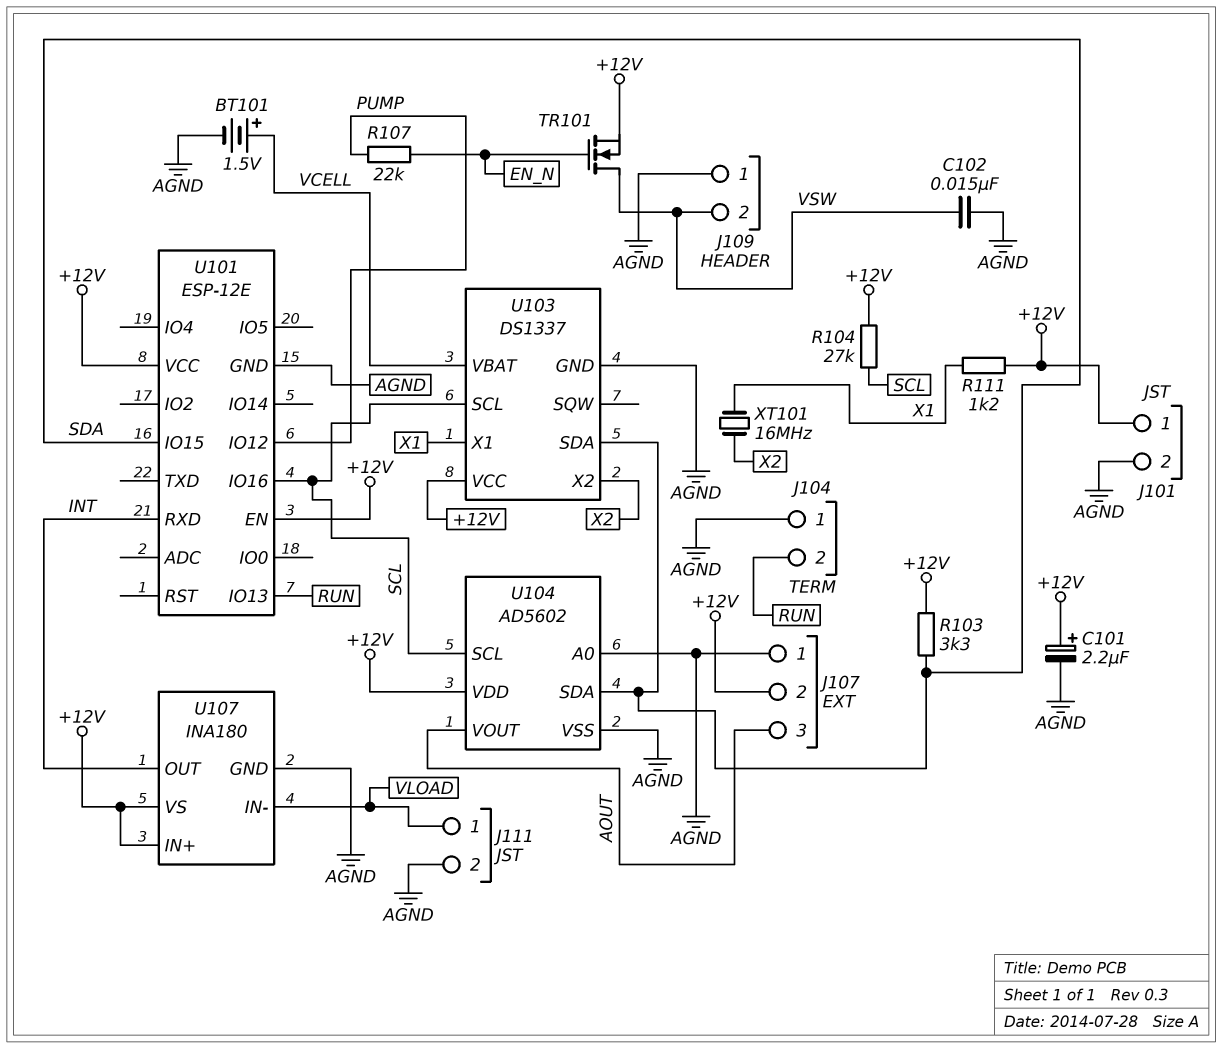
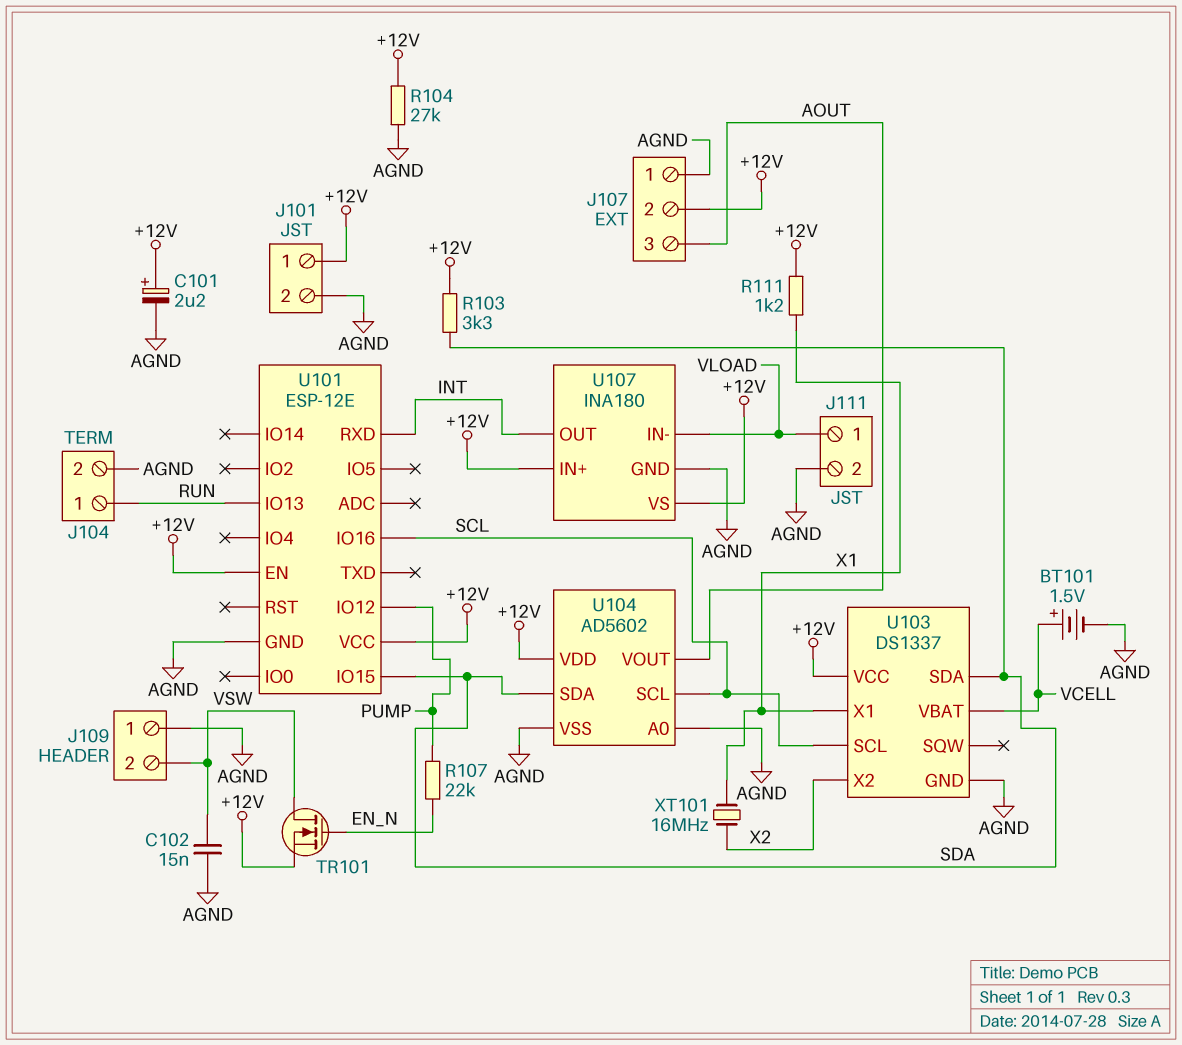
J104 pin 1: AGND -> RUN
J104 pin 2: RUN -> AGND
R104: 27k (+12V, SCL) -> 27k (+12V, AGND)

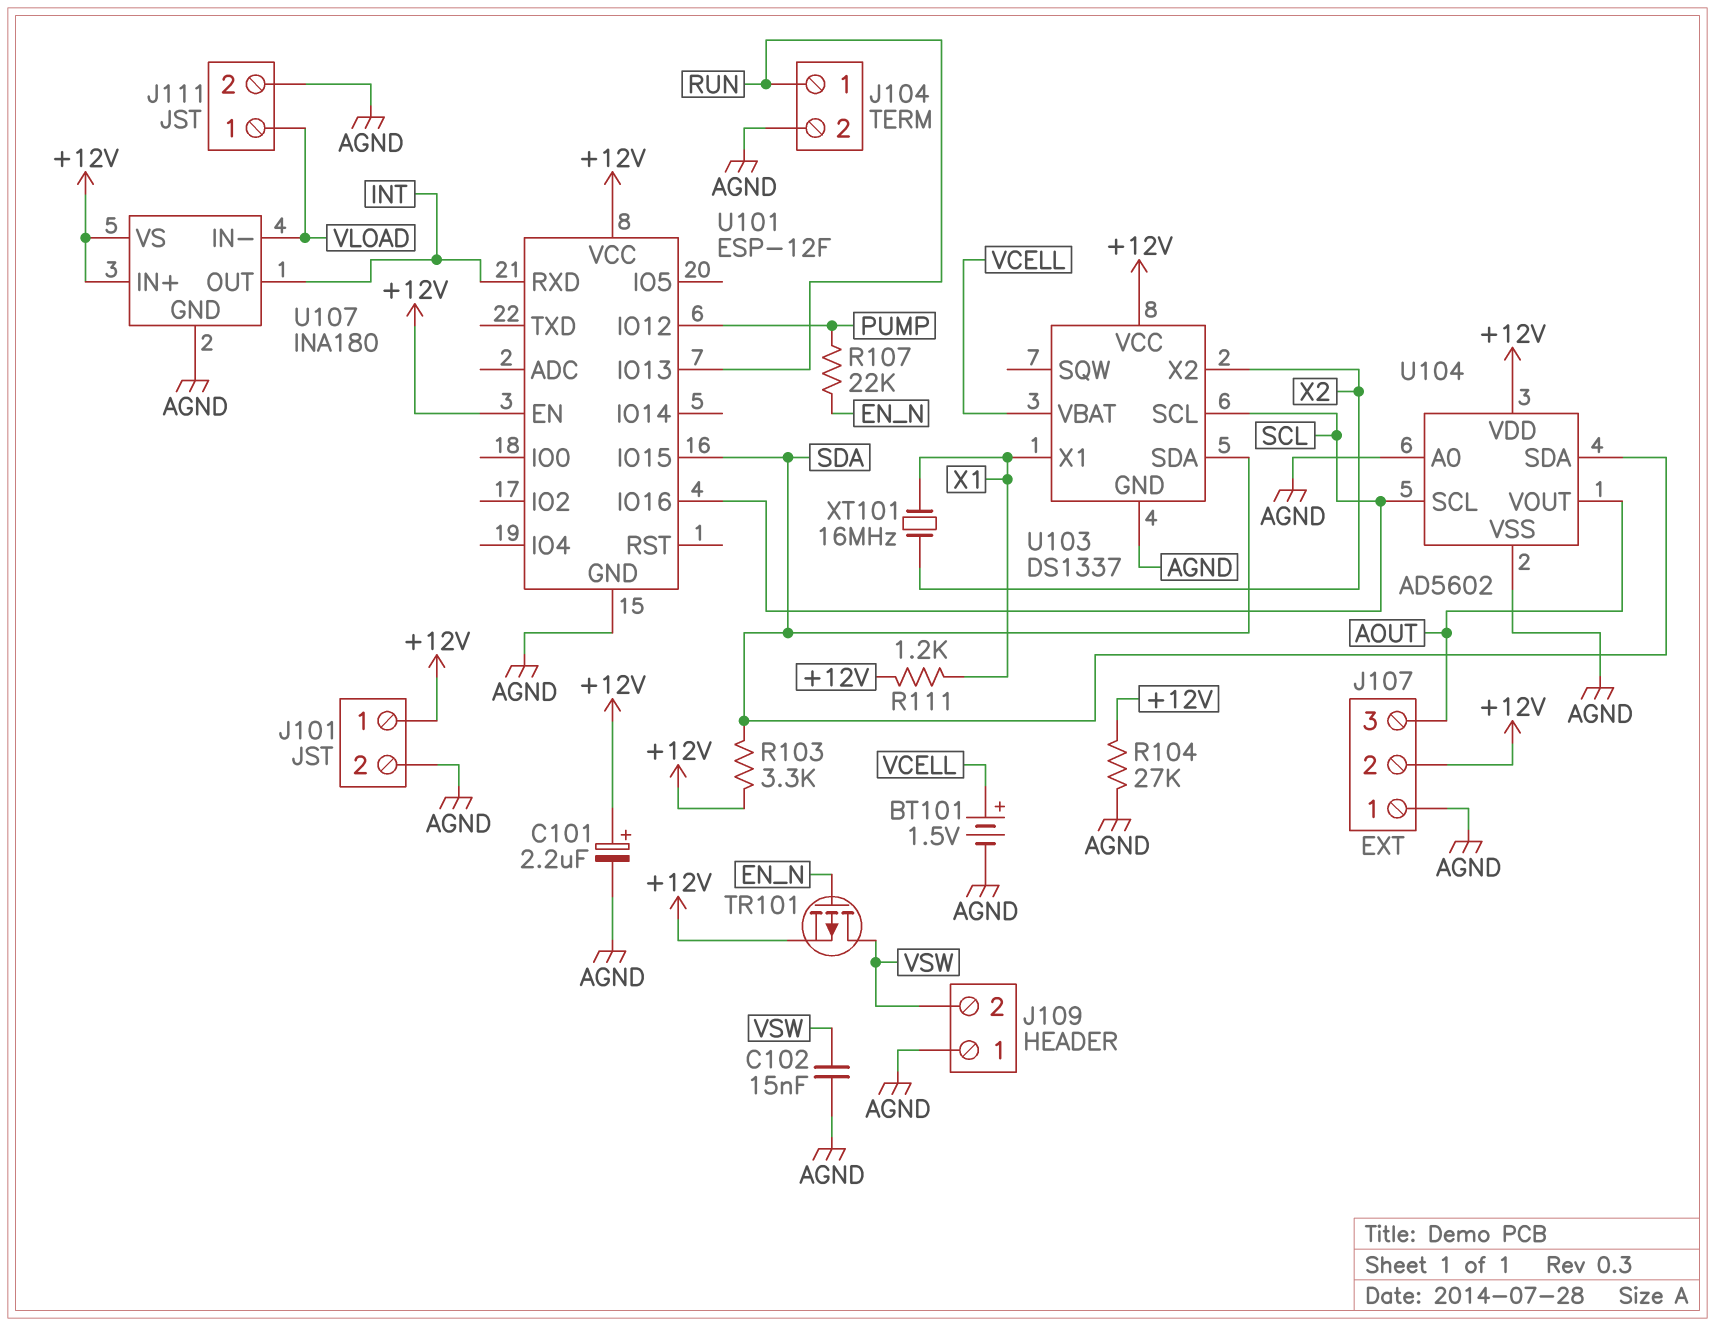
TR101: NMOS (G EN_N, D VSW, S +12V) -> PMOS (G EN_N, D VSW, S +12V)
U101: ESP-12E -> ESP-12F

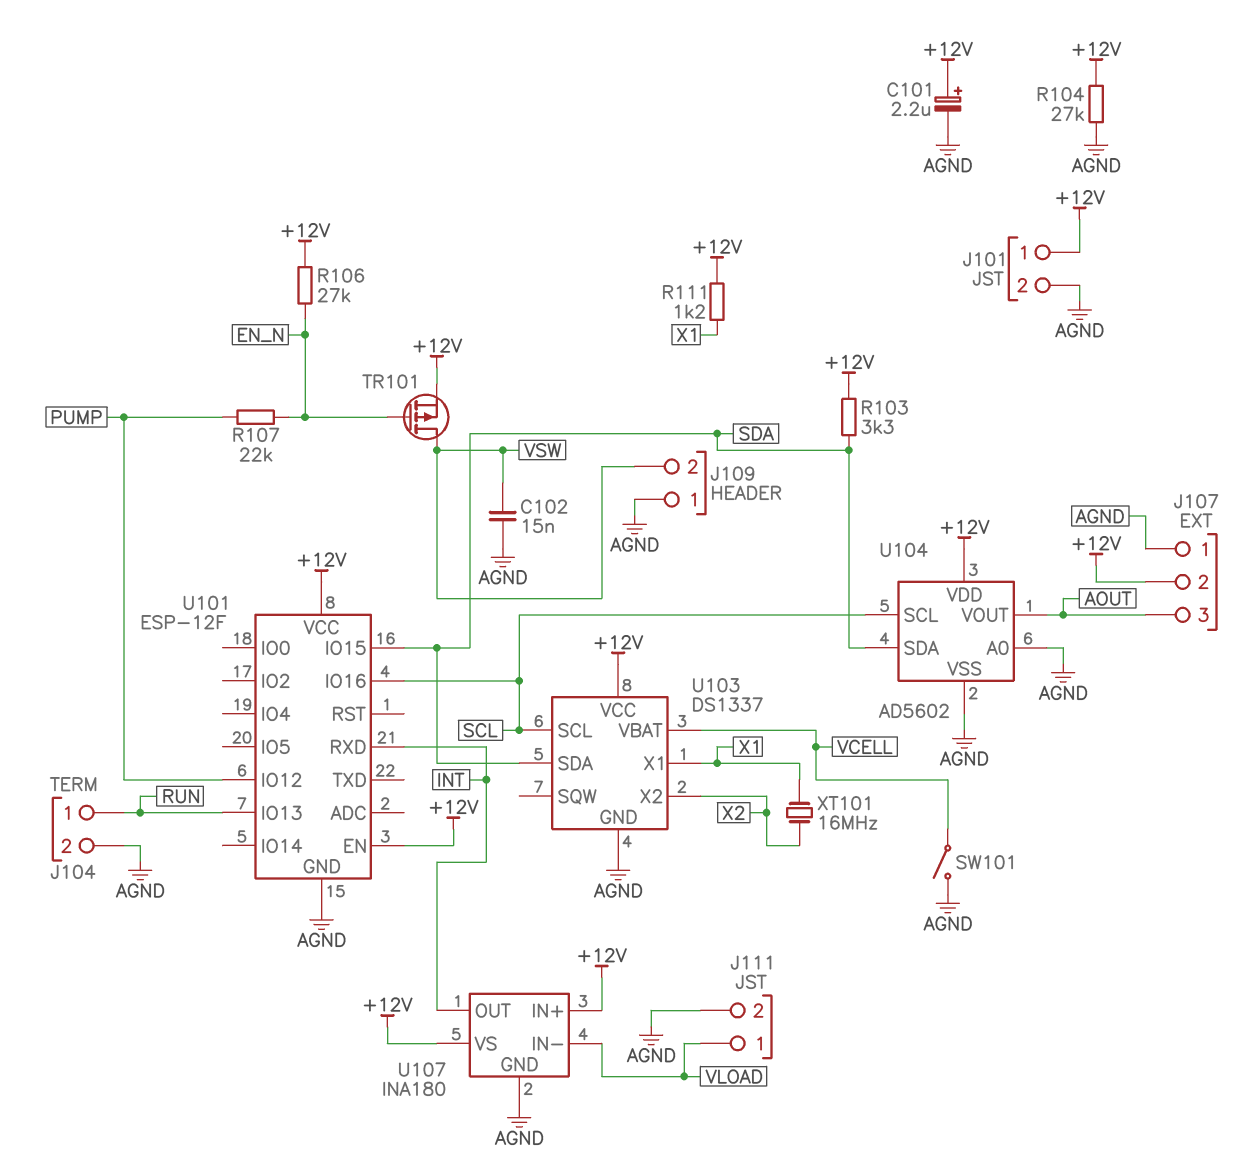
BT101: 1.5V (plus VCELL, minus AGND) -> none
R106: none -> 27k (+12V, EN_N)
SW101: none -> switch (AGND, VCELL)

